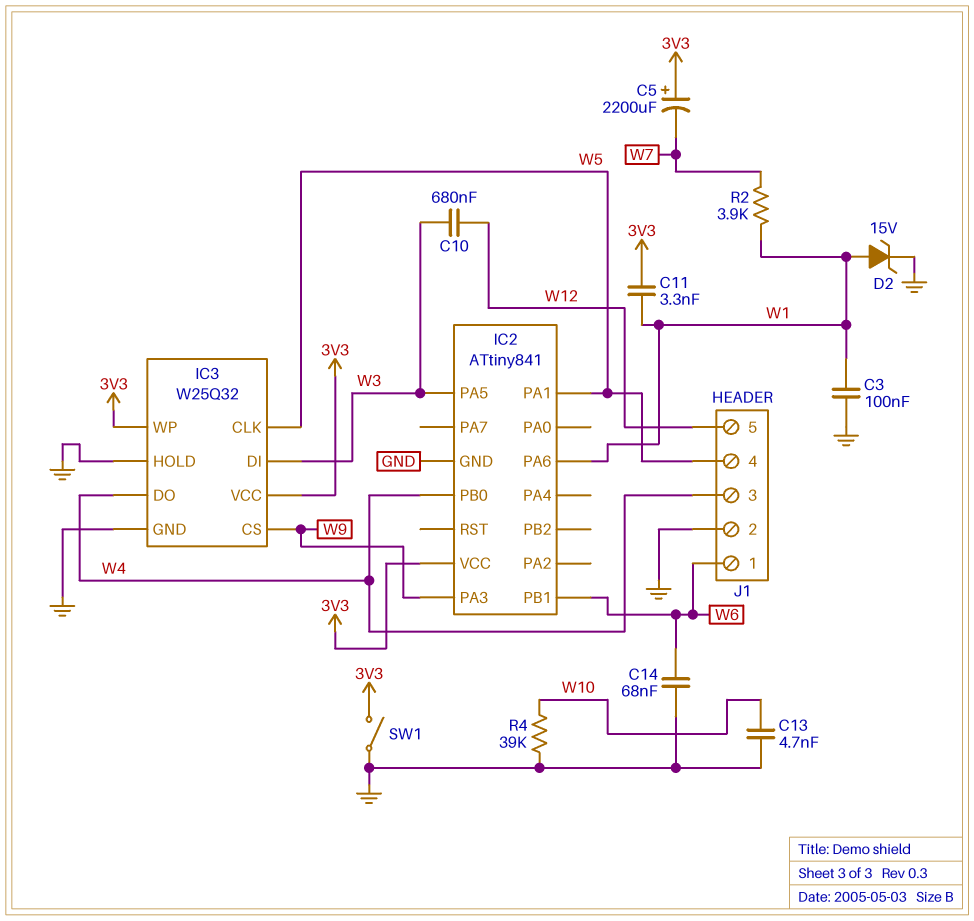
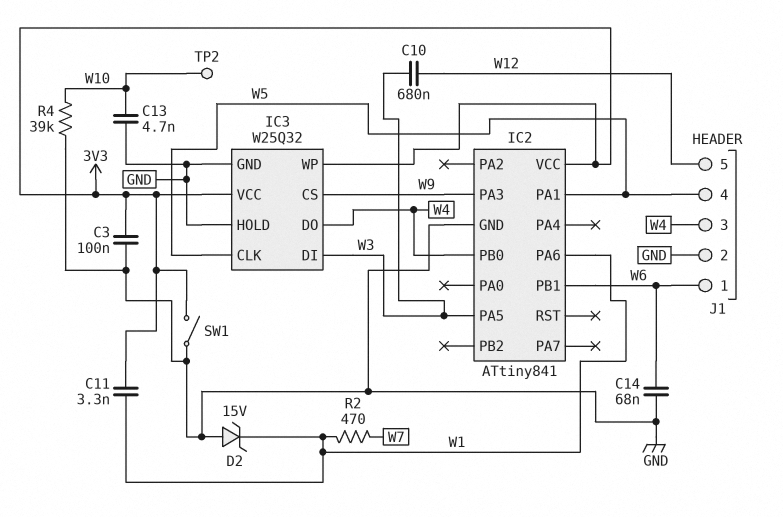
C3: 100nF (GND, W1) -> 100nF (3V3, GND)
C5: 2200uF (plus 3V3, minus W7) -> none
D2: zener 15V (A W1, K GND) -> zener 15V (A GND, K W1)
R2: 3.9k (W1, W7) -> 470 (W1, W7)
TP2: none -> test point (W10)

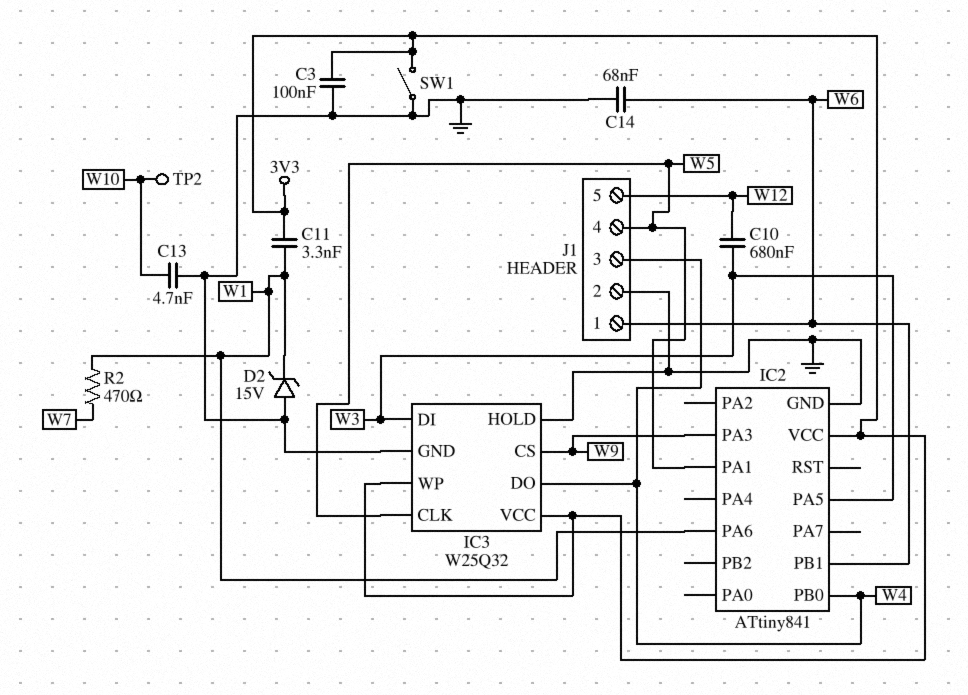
R4: 39k (GND, W10) -> none

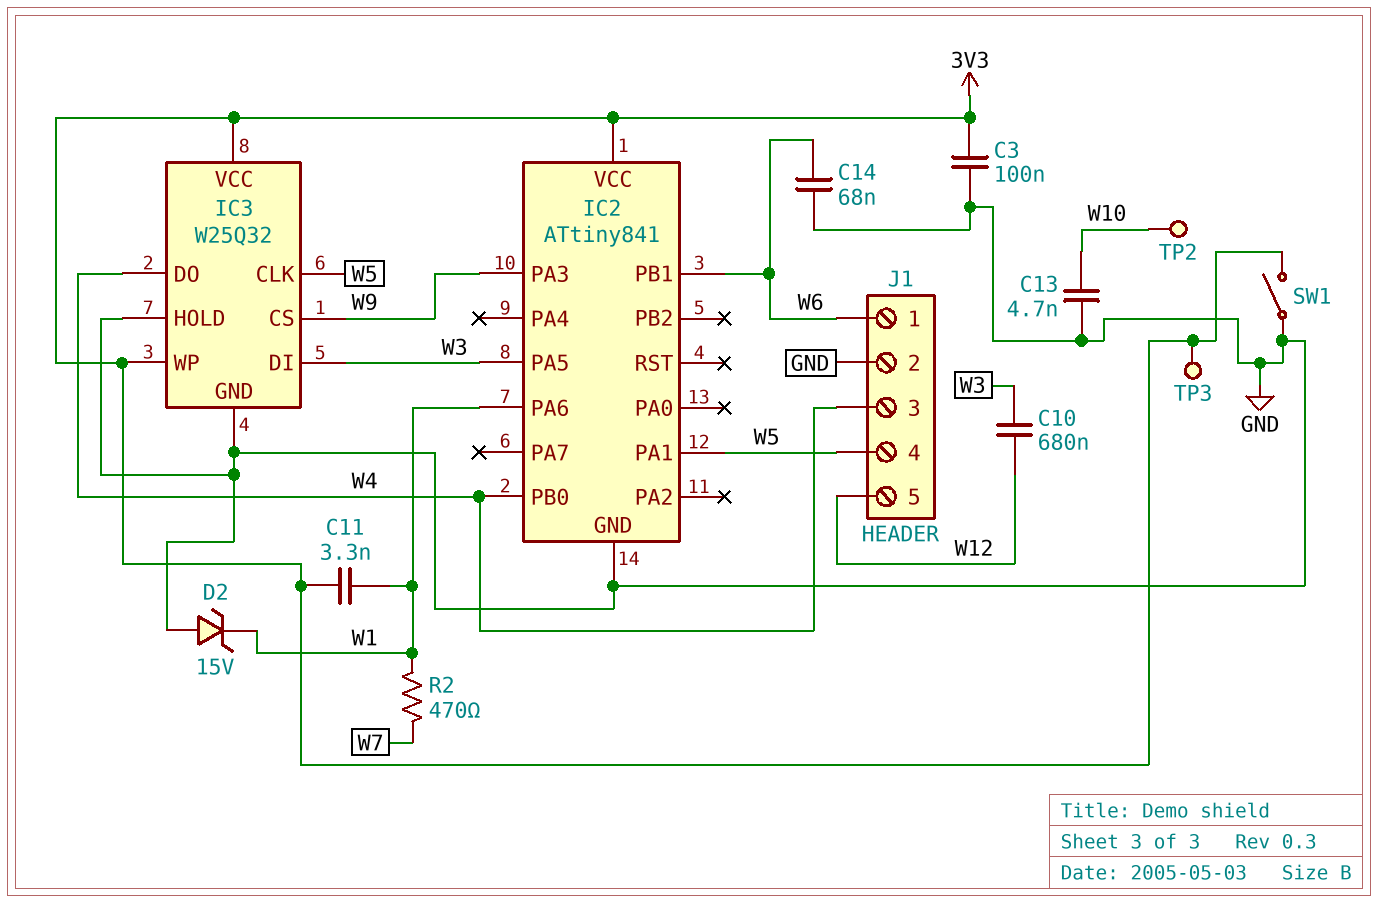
TP3: none -> test point (3V3)

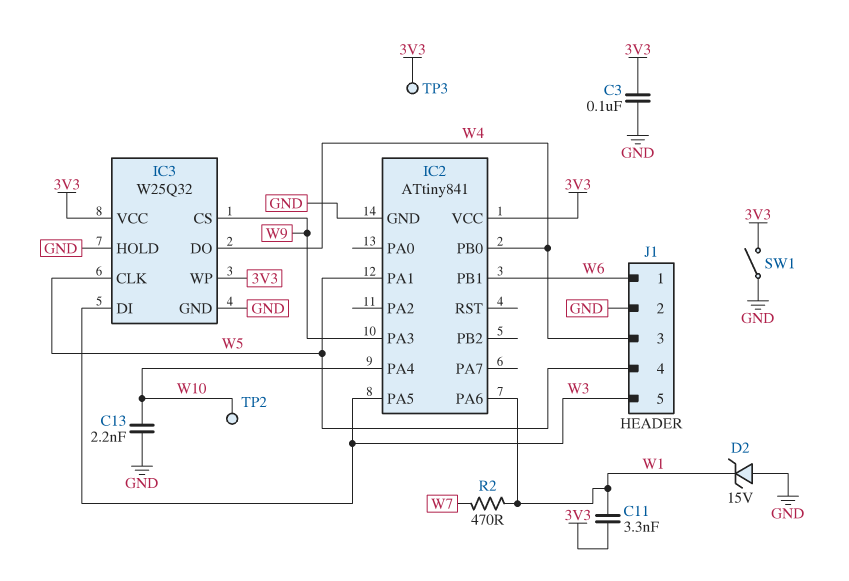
C10: 680nF (W3, W12) -> none
C13: 4.7nF (GND, W10) -> 2.2nF (GND, W10)
C14: 68nF (GND, W6) -> none
IC2 pin PA4: none -> W10
J1 pin 5: W12 -> W3

